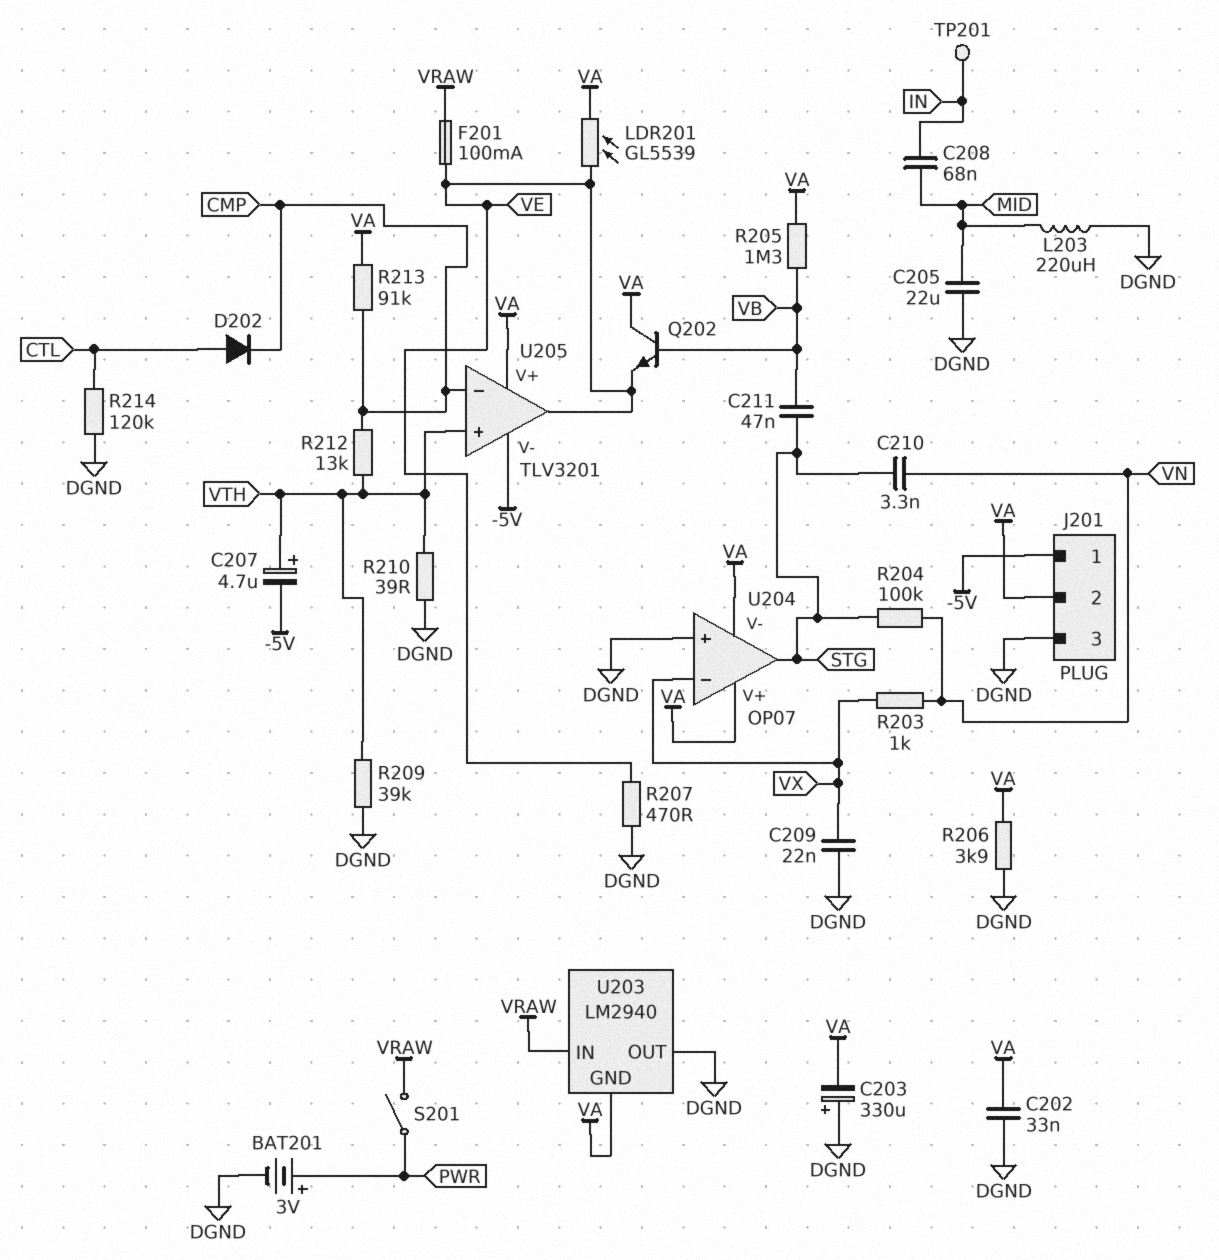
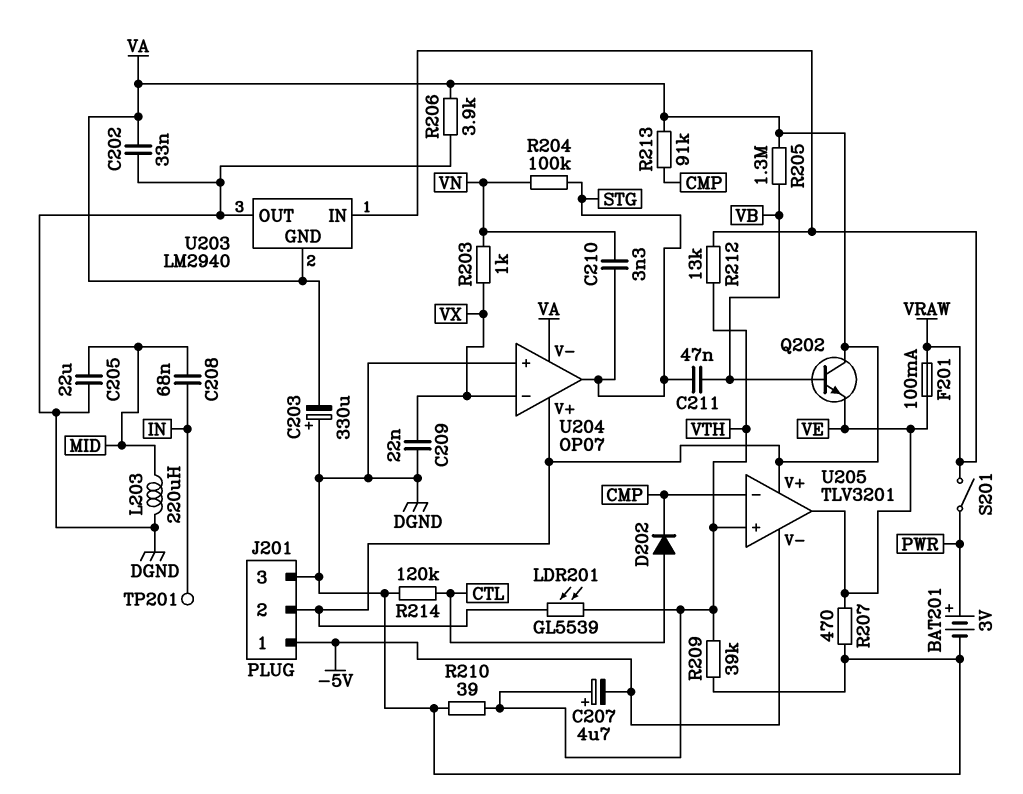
LDR201: GL5539 (VA, VE) -> GL5539 (VA, VTH)
R212: 13k (CMP, VTH) -> 13k (VRAW, VTH)

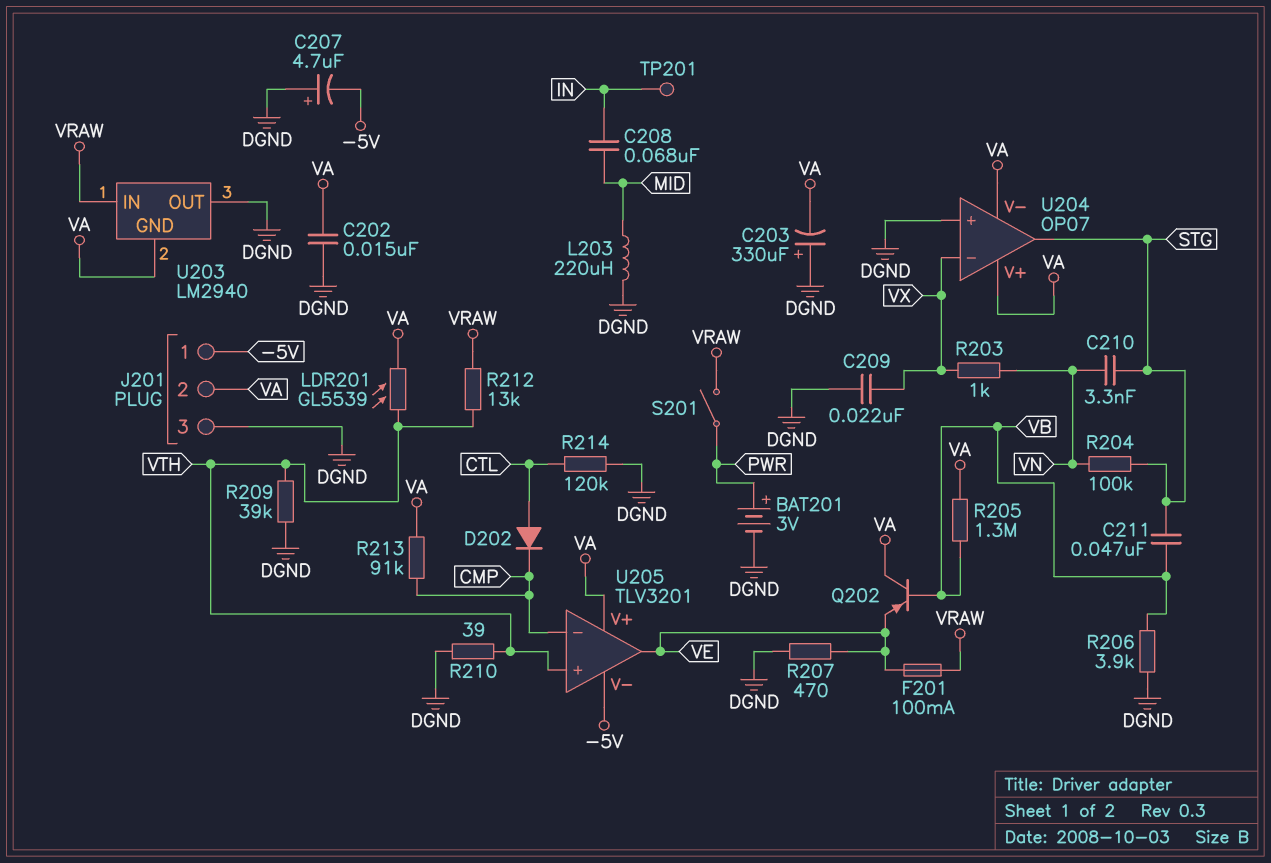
C202: 33nF (DGND, VA) -> 15nF (DGND, VA)
C205: 22uF (DGND, MID) -> none
C207: 4.7uF (plus VTH, minus -5V) -> 4.7uF (plus DGND, minus -5V)
Q202: NPN (B VB, C VA, E VE) -> PNP (B VB, C VA, E VE)
R206: 3.9k (DGND, VA) -> 3.9k (DGND, VB)

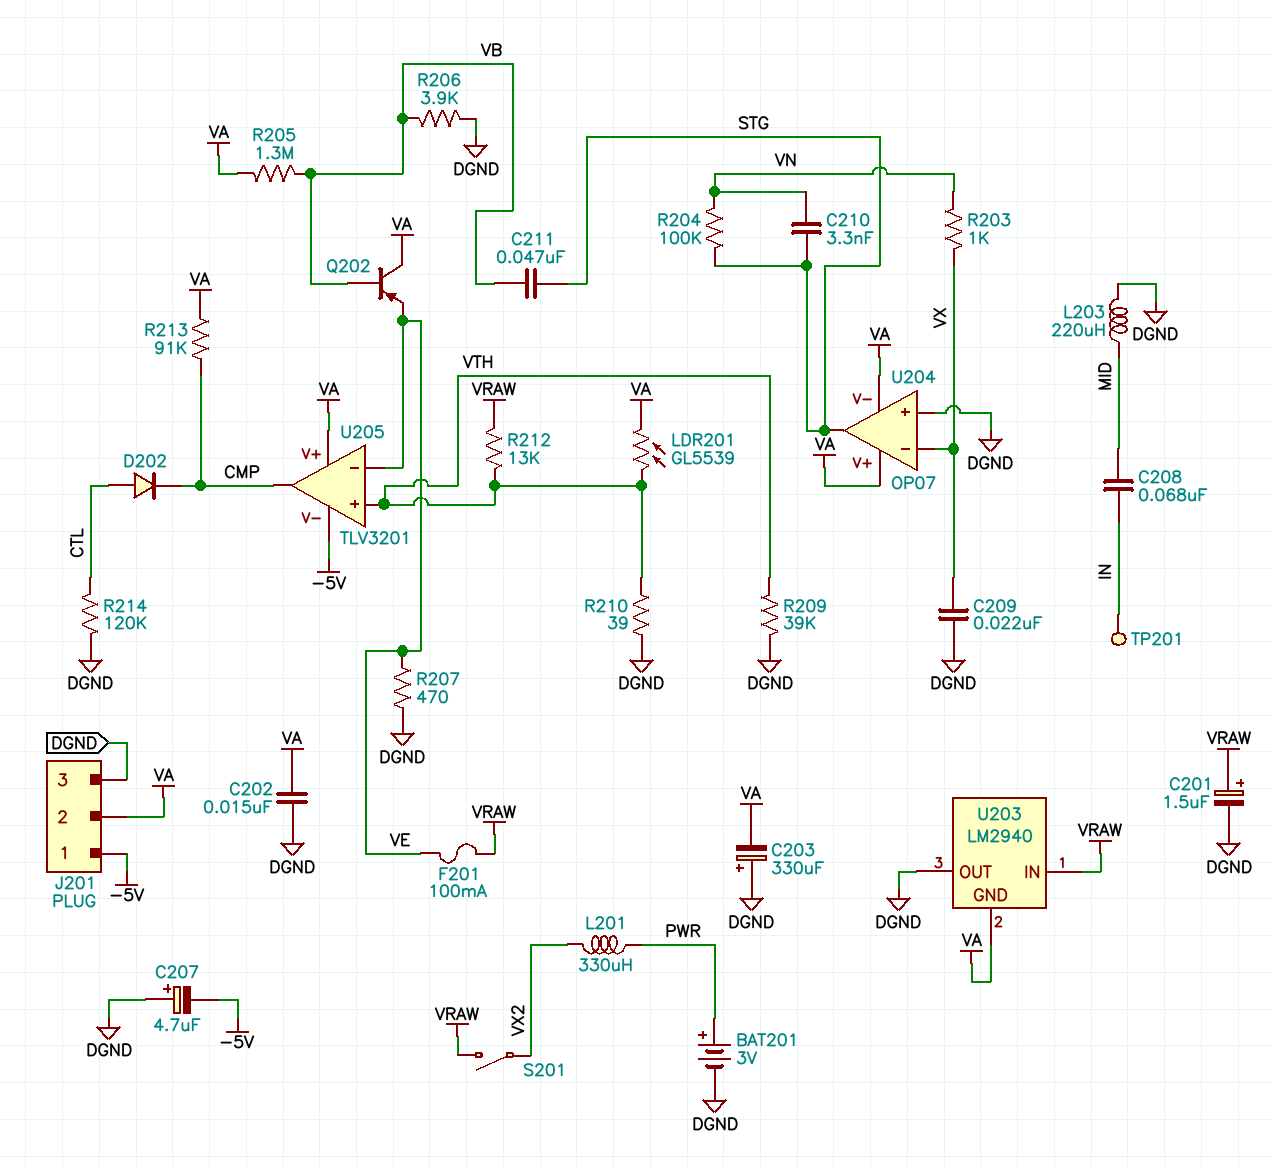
C201: none -> 1.5uF (plus VRAW, minus DGND)
L201: none -> 330uH (PWR, VX2)
S201: switch (PWR, VRAW) -> switch (VRAW, VX2)
U205 pin in-: CMP -> VE
U205 pin out: VE -> CMP

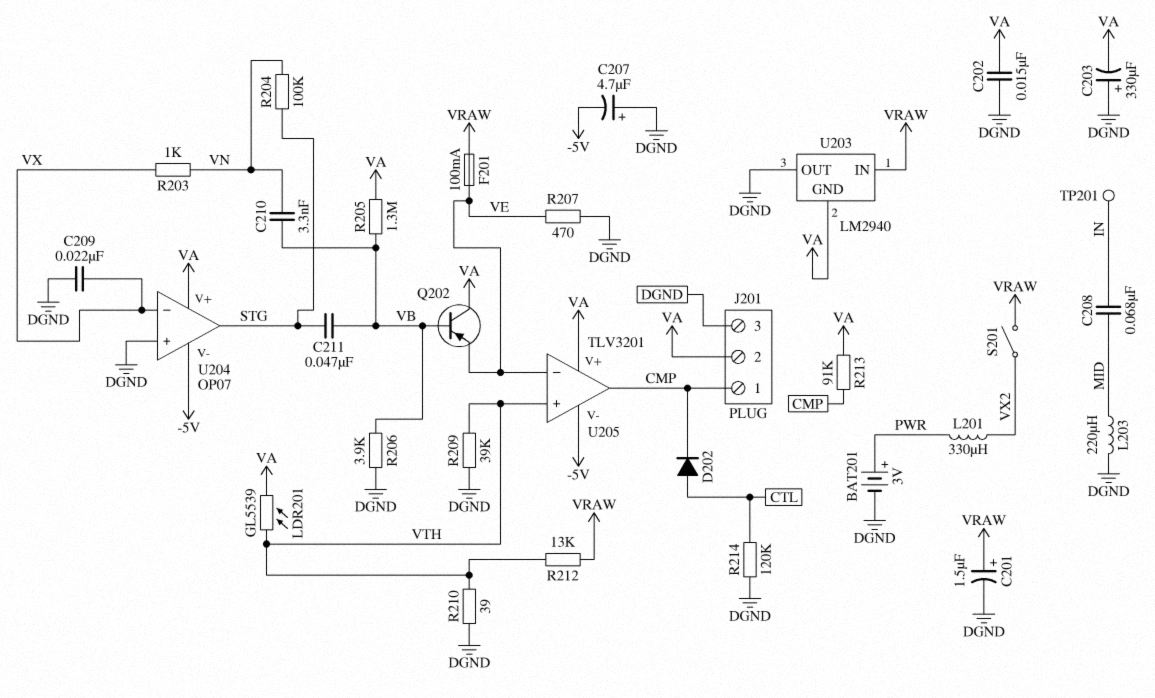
C210: 3.3nF (STG, VN) -> 3.3nF (VB, VN)
J201 pin 1: -5V -> CMP
U204 pin V-: VA -> -5V

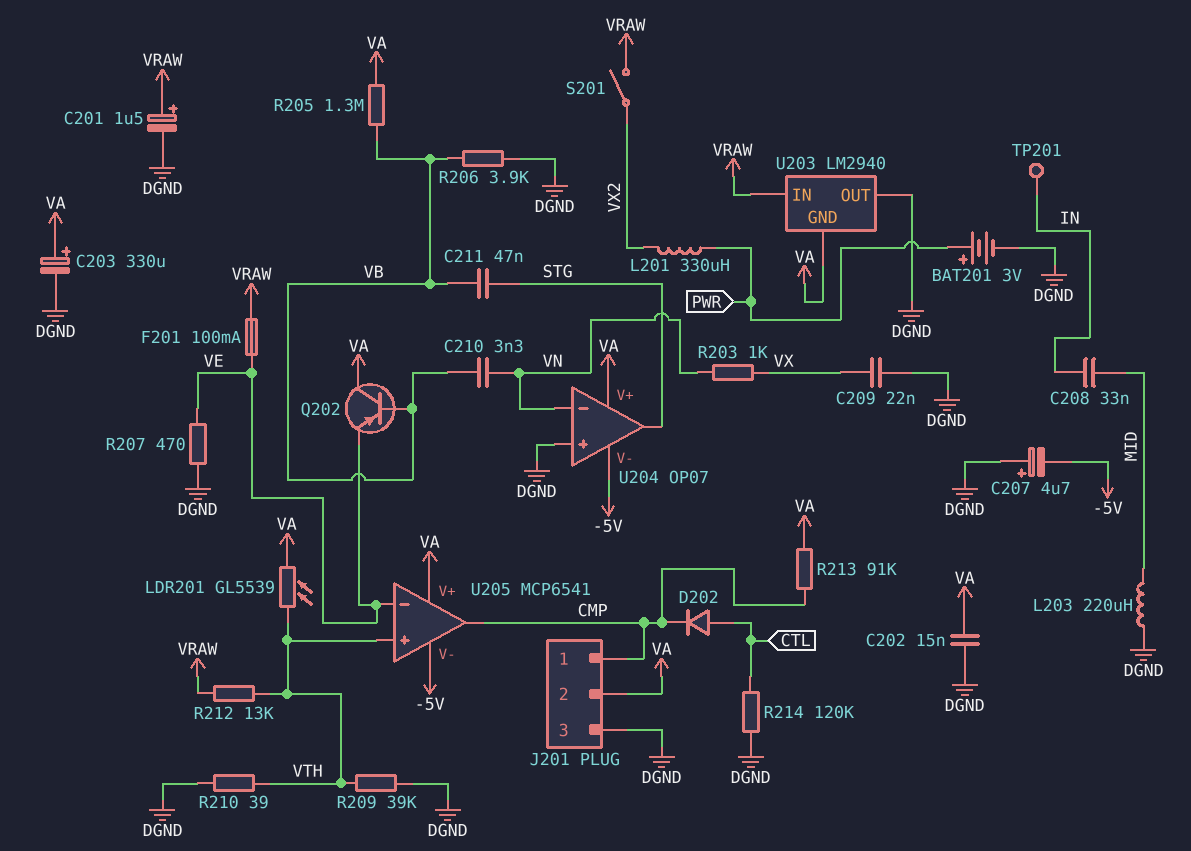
C203: 330uF (plus DGND, minus VA) -> 330uF (plus VA, minus DGND)
C208: 68nF (IN, MID) -> 33nF (IN, MID)
R204: 100k (STG, VN) -> none
U204 pin in-: VX -> VN
U205: TLV3201 -> MCP6541

